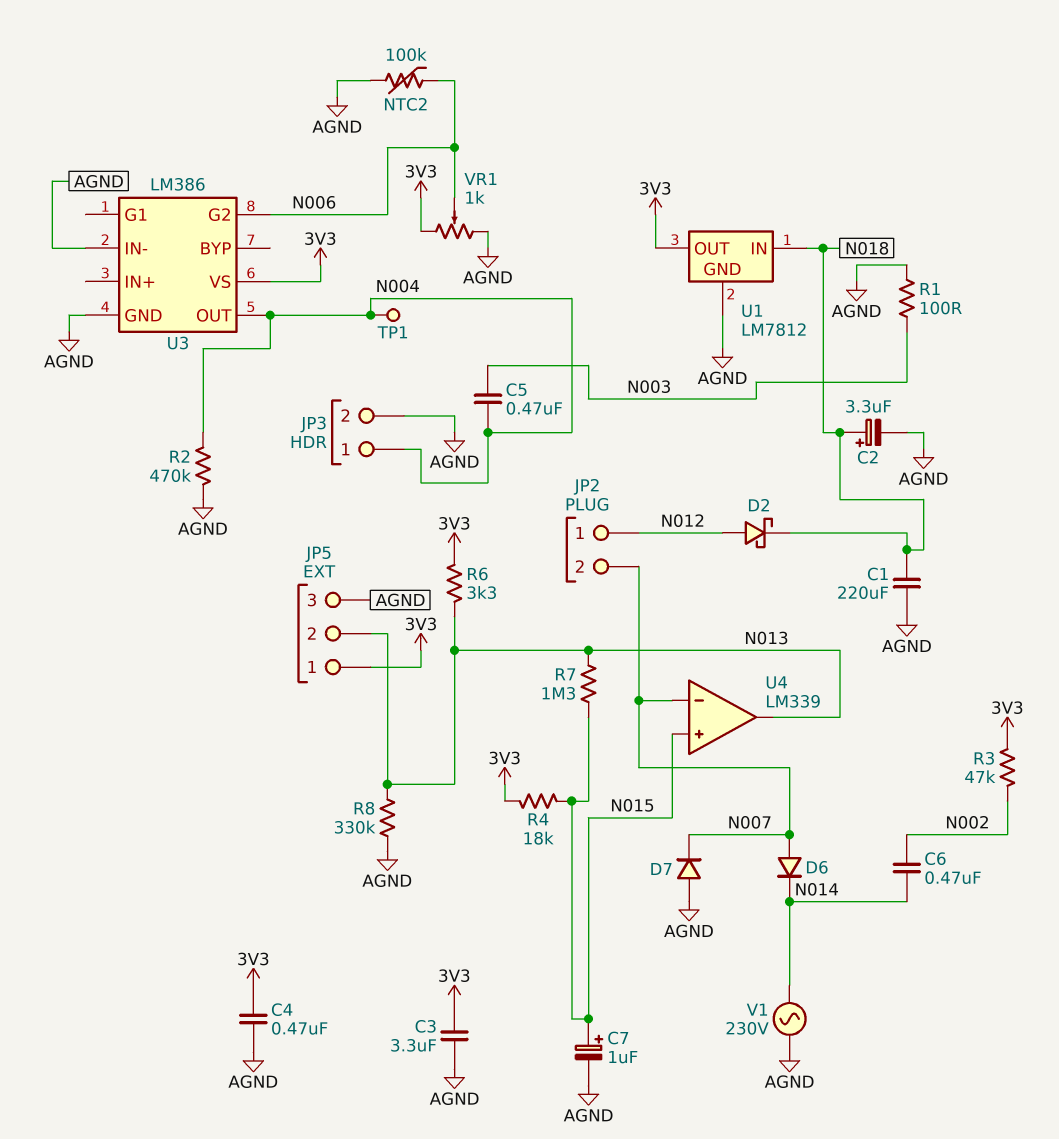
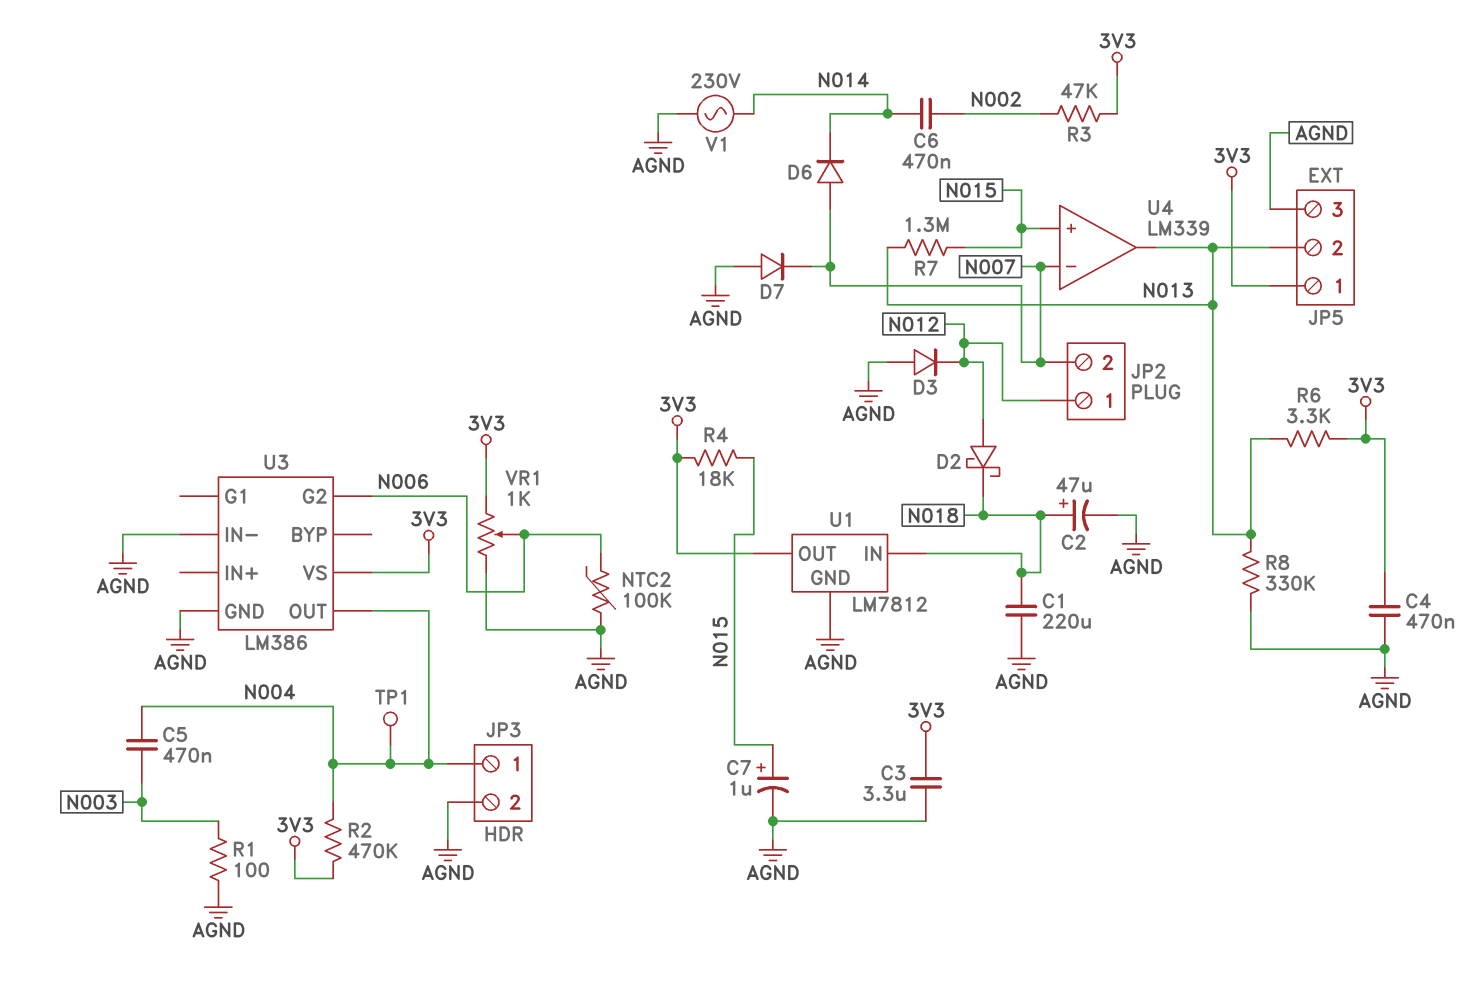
C2: 3.3uF (plus N018, minus AGND) -> 47uF (plus N018, minus AGND)
D3: none -> diode (A AGND, K N012)
R2: 470k (AGND, N004) -> 470k (3V3, N004)

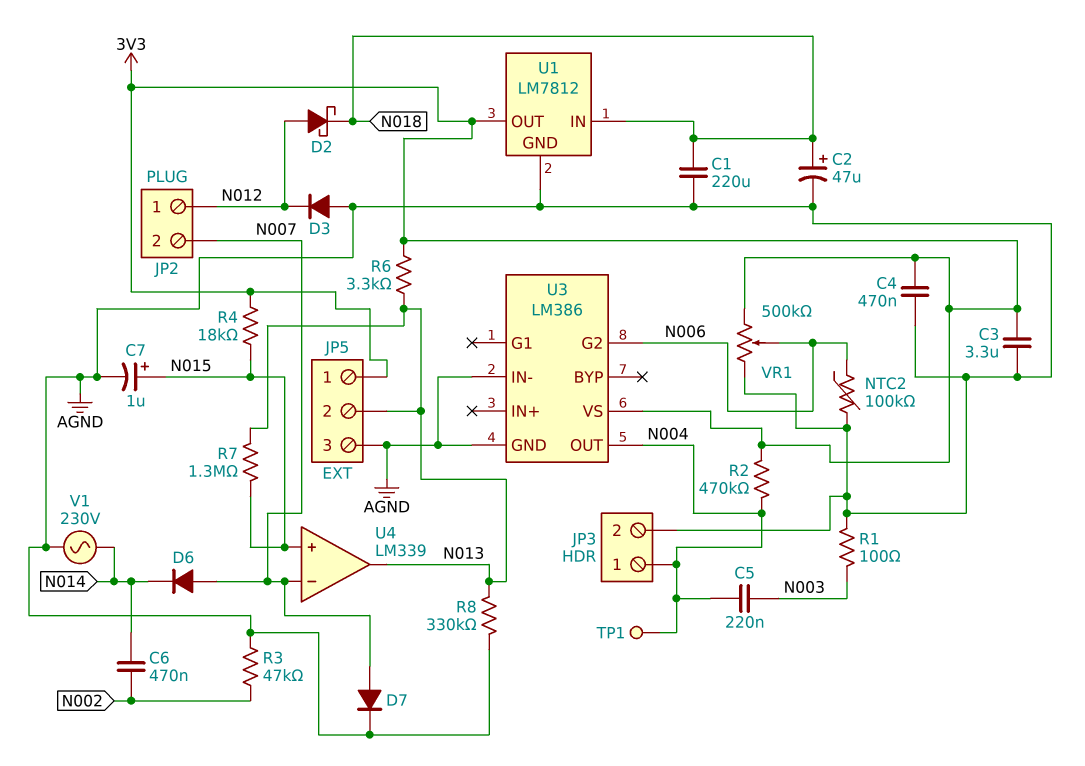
C5: 470nF (N003, N004) -> 220nF (N003, N004)
D7: diode (A AGND, K N007) -> diode (A N007, K AGND)
R3: 47k (3V3, N002) -> 47k (AGND, N002)
VR1: 1k (3V3, AGND, wiper N006) -> 500k (3V3, AGND, wiper N006)

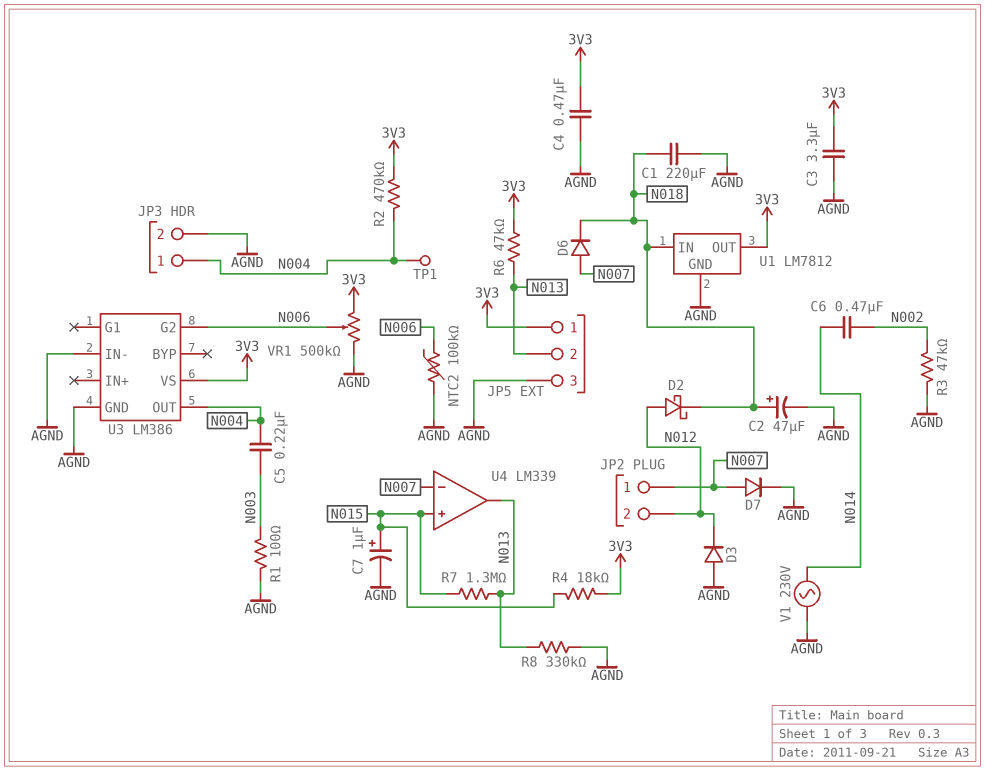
D6: diode (A N007, K N014) -> diode (A N007, K N018)
JP2 pin 1: N012 -> N007
JP2 pin 2: N007 -> N012
R6: 3.3k (3V3, N013) -> 47k (3V3, N013)

